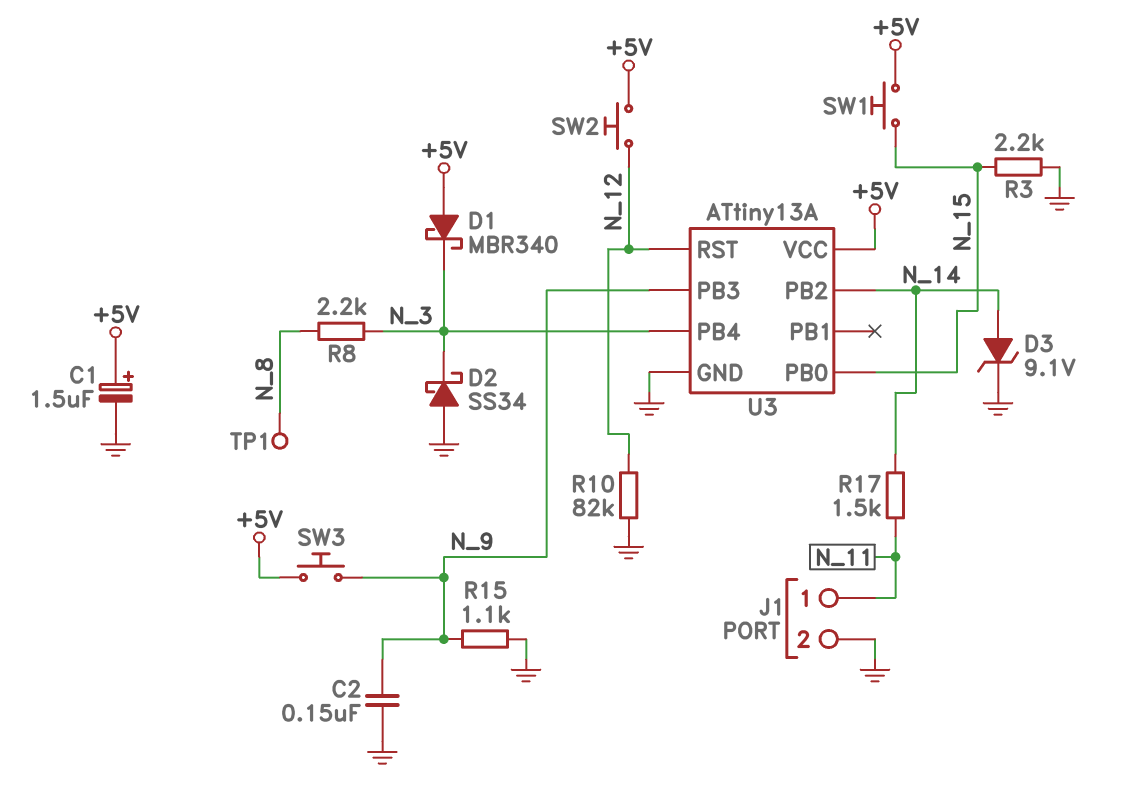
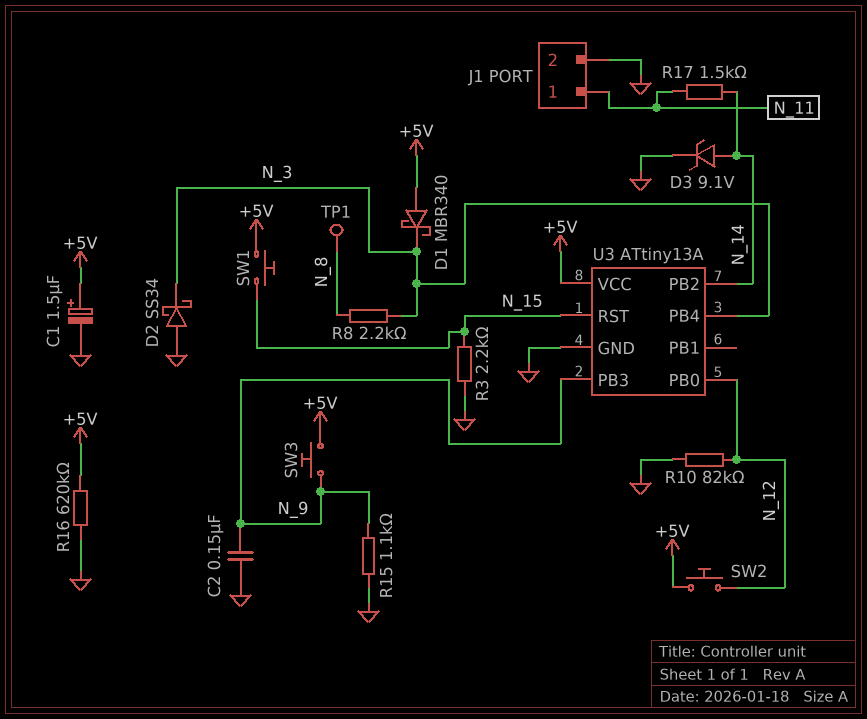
R16: none -> 620k (+5V, GND)
U3 pin PB0: N_15 -> N_12
U3 pin RST: N_12 -> N_15

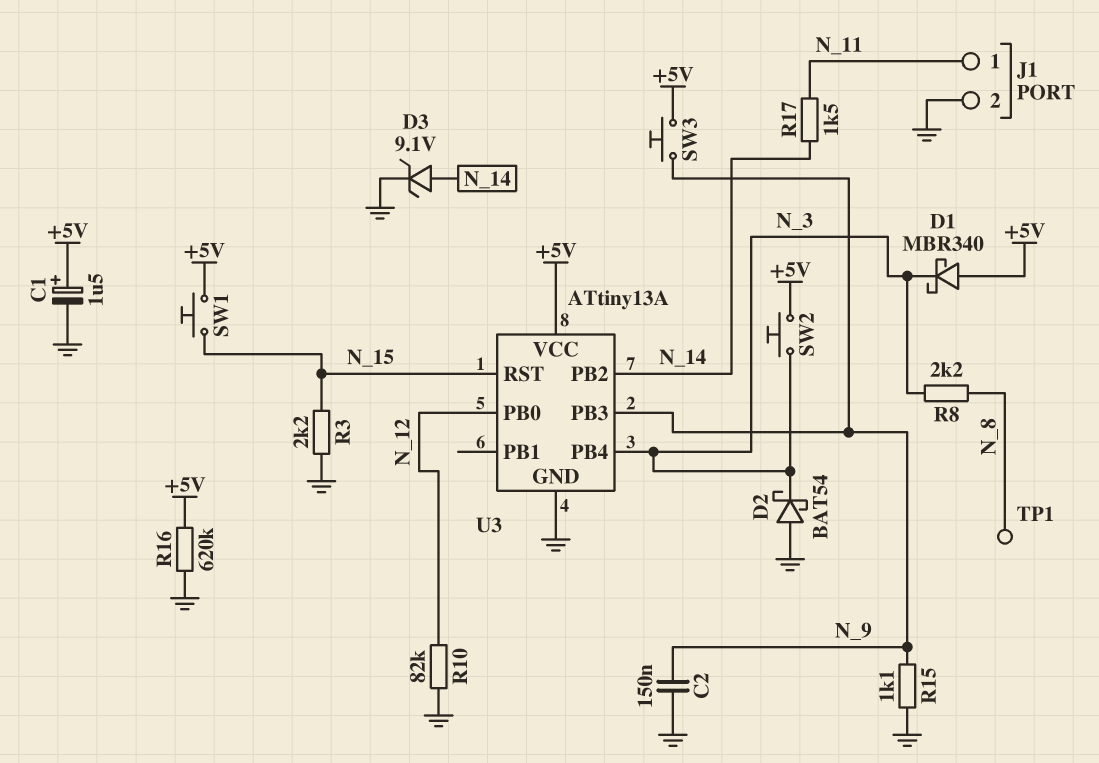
D2: schottky SS34 (A GND, K N_3) -> schottky BAT54 (A GND, K N_3)
SW2: button (+5V, N_12) -> button (+5V, N_3)

